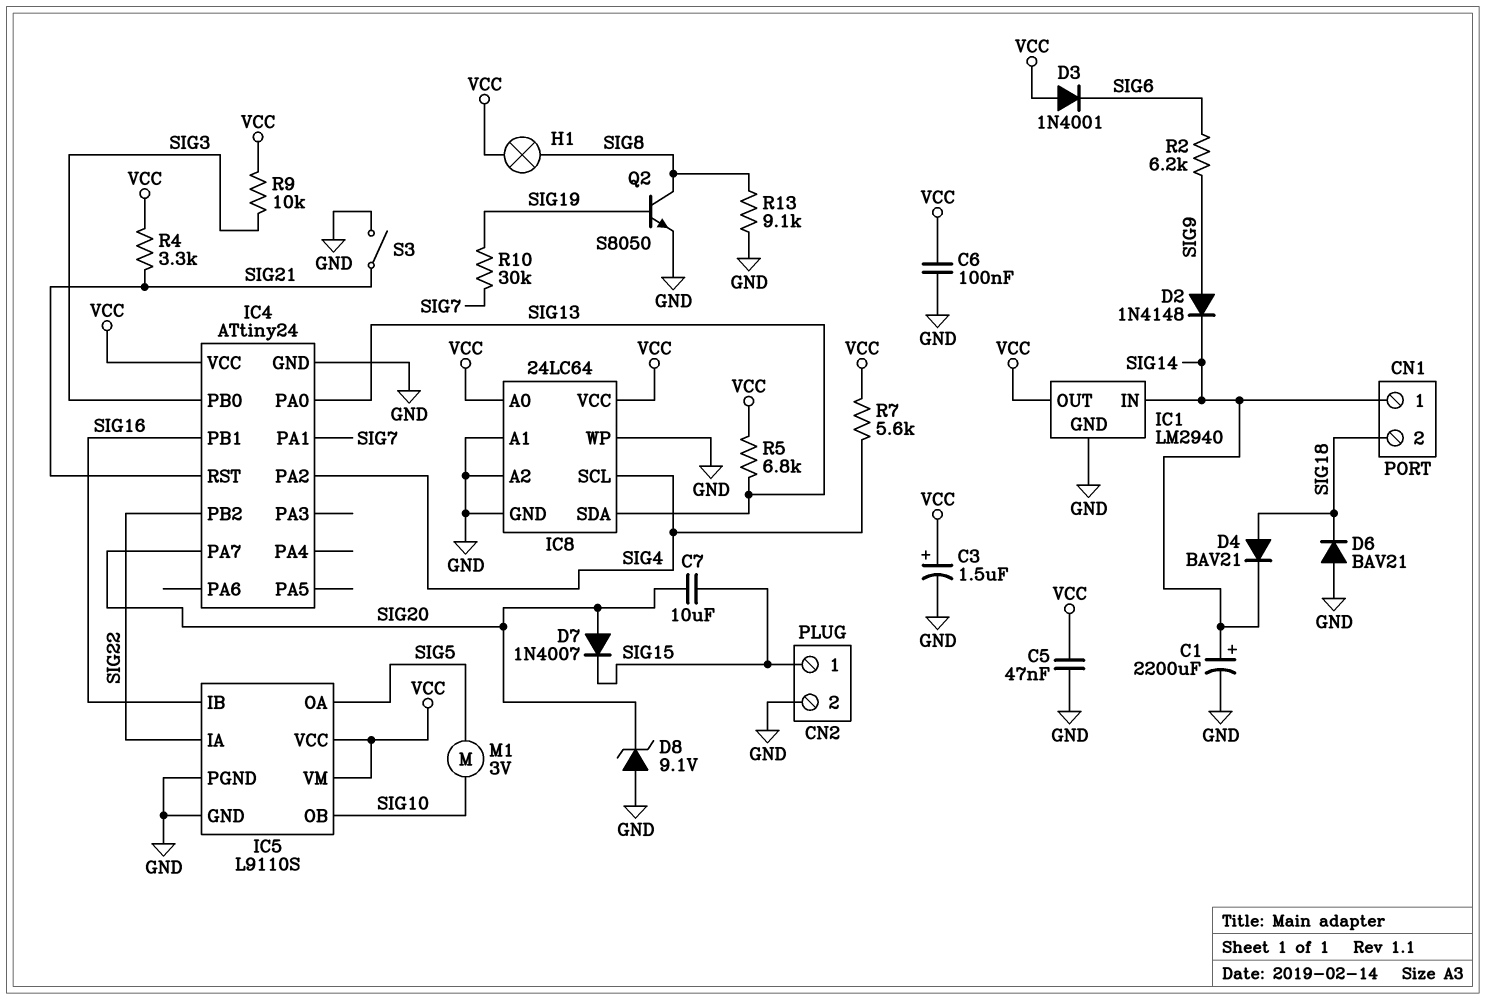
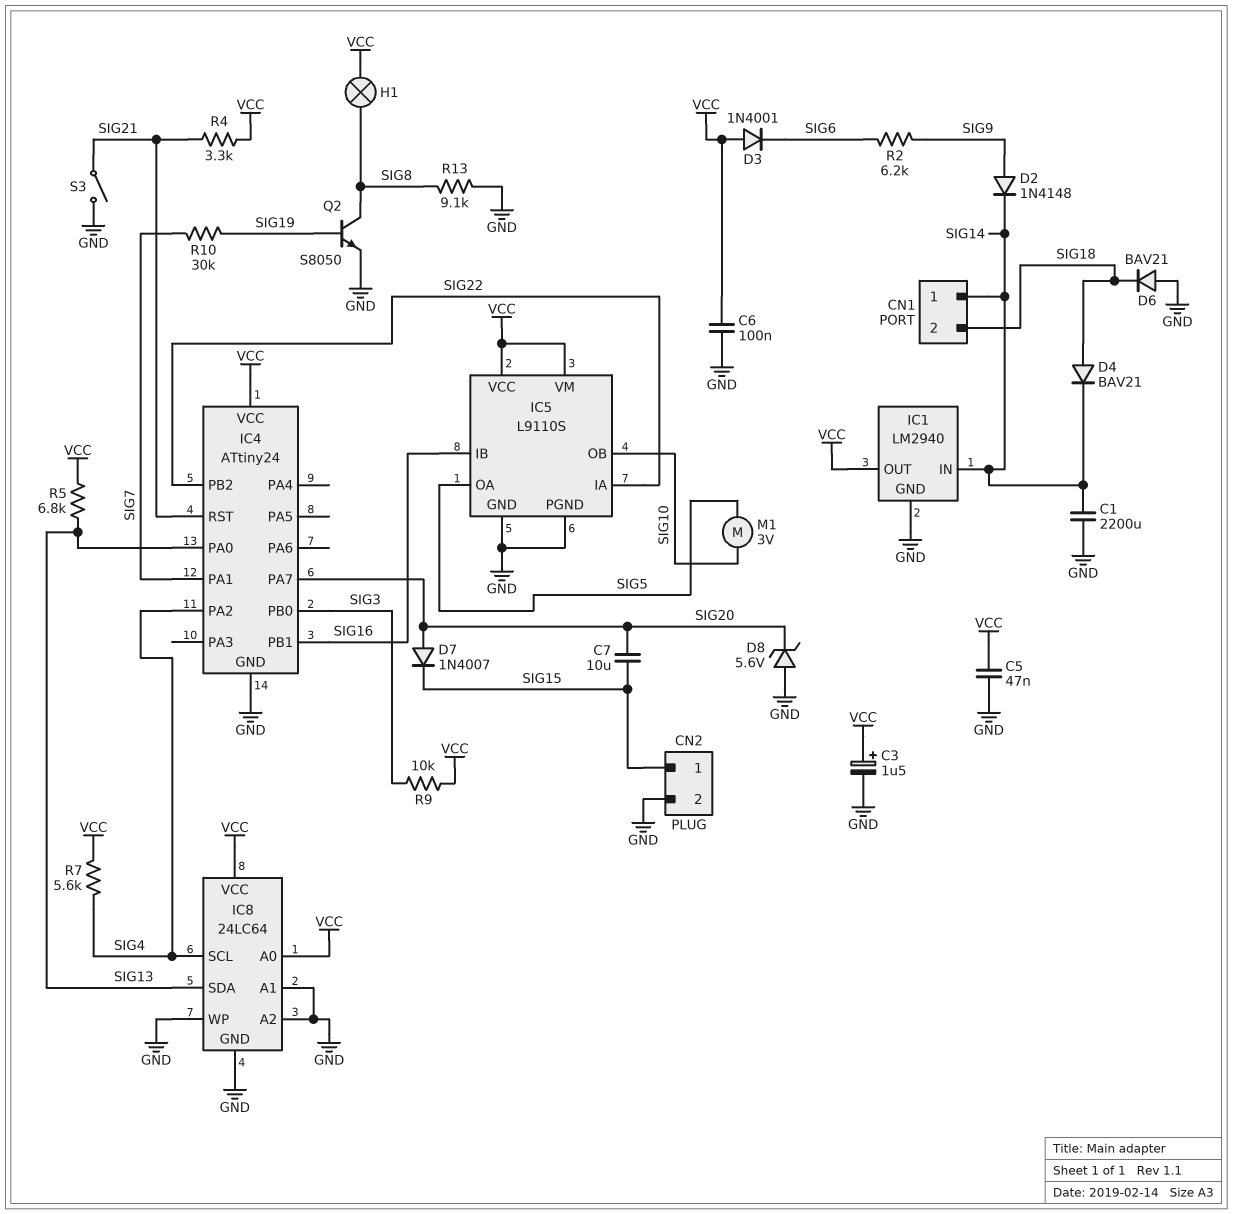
C1: 2200uF (plus SIG14, minus GND) -> 2200uF (GND, SIG14)
D8: zener 9.1V (A GND, K SIG20) -> zener 5.6V (A GND, K SIG20)

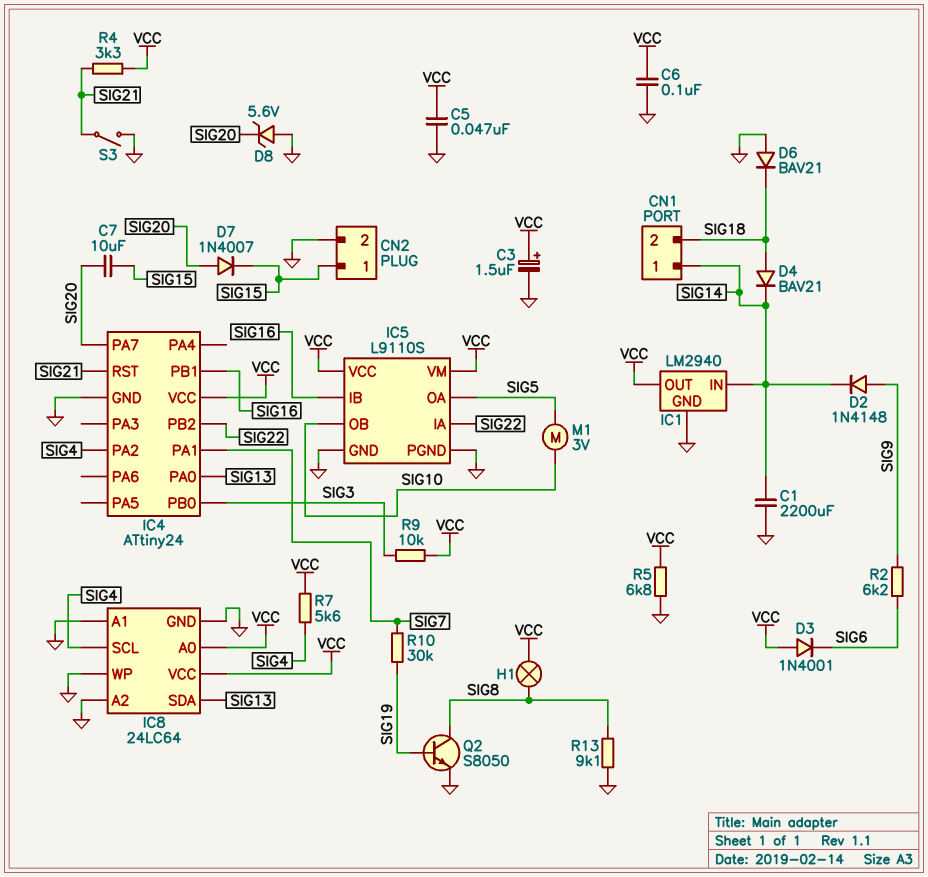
R5: 6.8k (SIG13, VCC) -> 6.8k (GND, VCC)

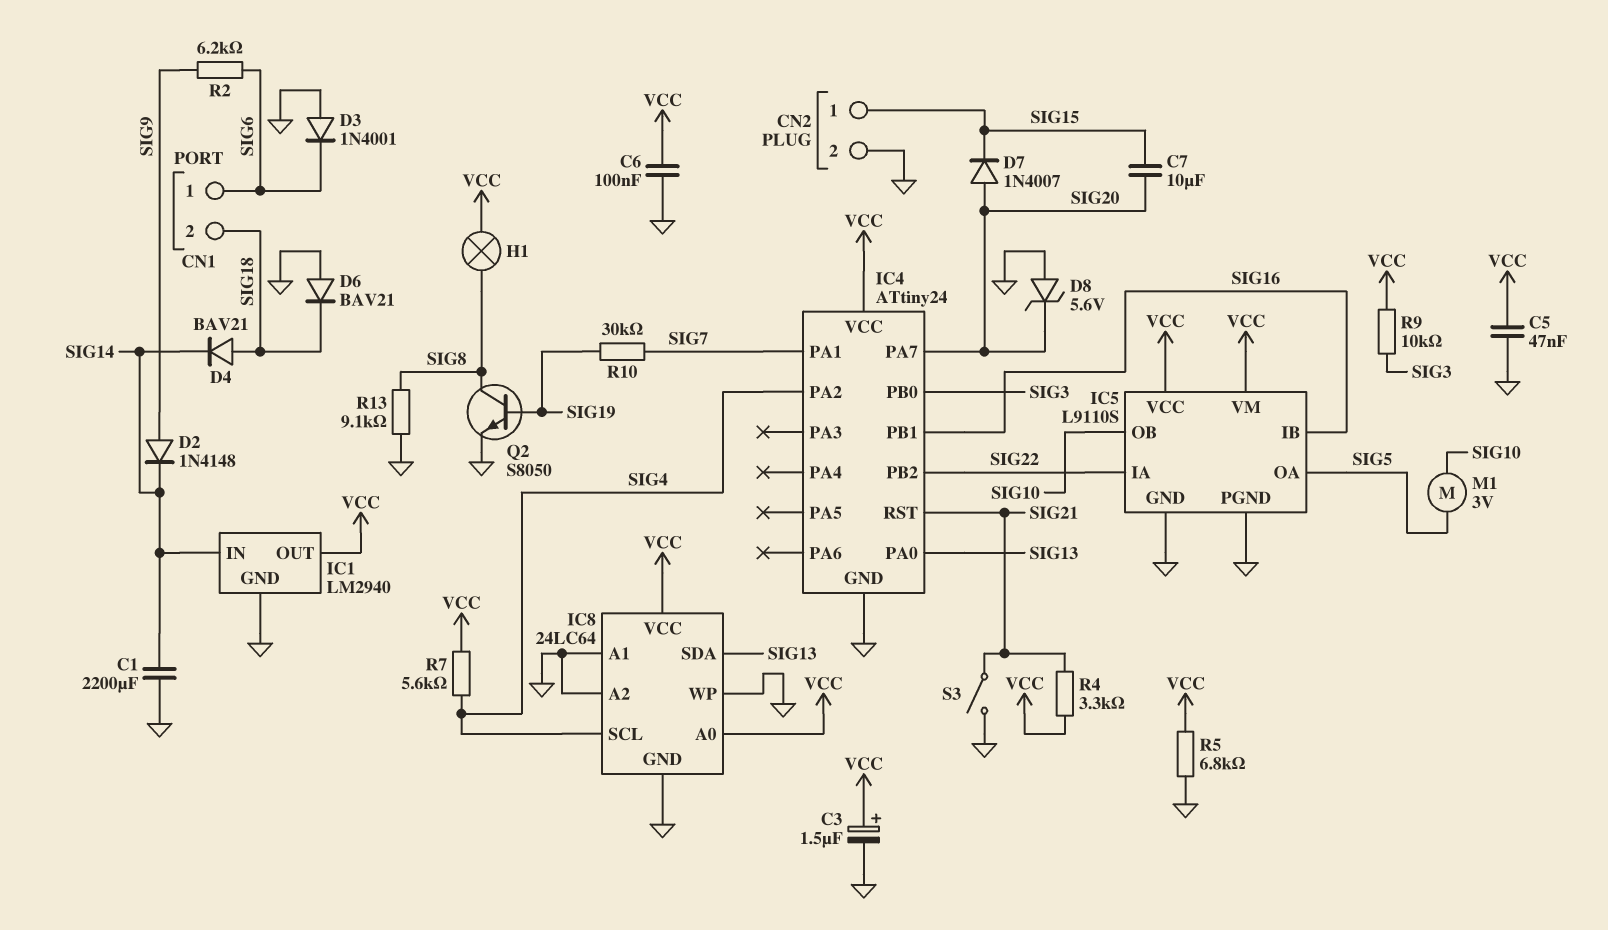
CN1 pin 1: SIG14 -> SIG6
D3: diode 1N4001 (A VCC, K SIG6) -> diode 1N4001 (A GND, K SIG6)

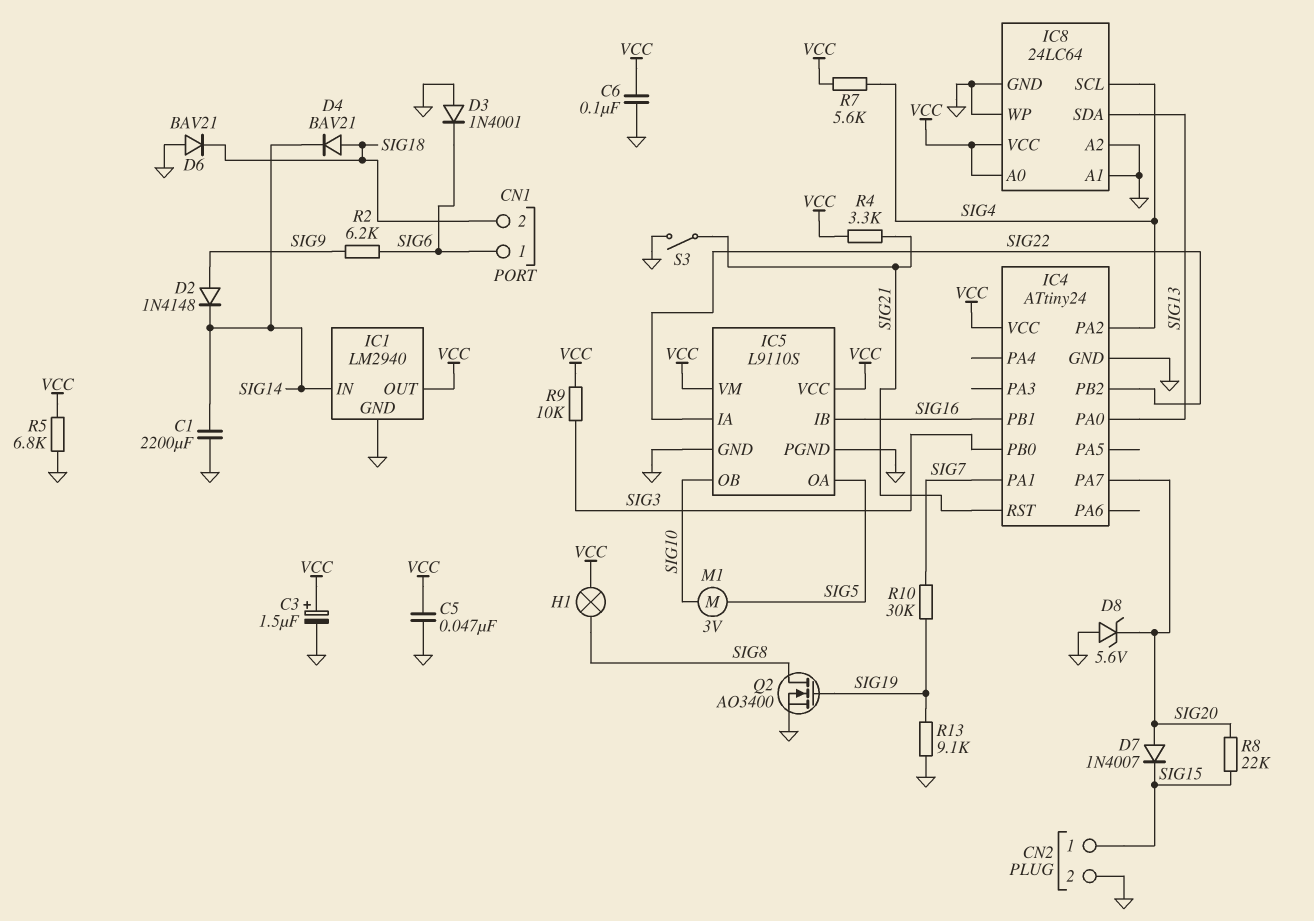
C7: 10uF (SIG15, SIG20) -> none
Q2: NPN S8050 (B SIG19, C SIG8, E GND) -> NMOS AO3400 (G SIG19, D SIG8, S GND)
R8: none -> 22k (SIG15, SIG20)
R13: 9.1k (GND, SIG8) -> 9.1k (GND, SIG19)

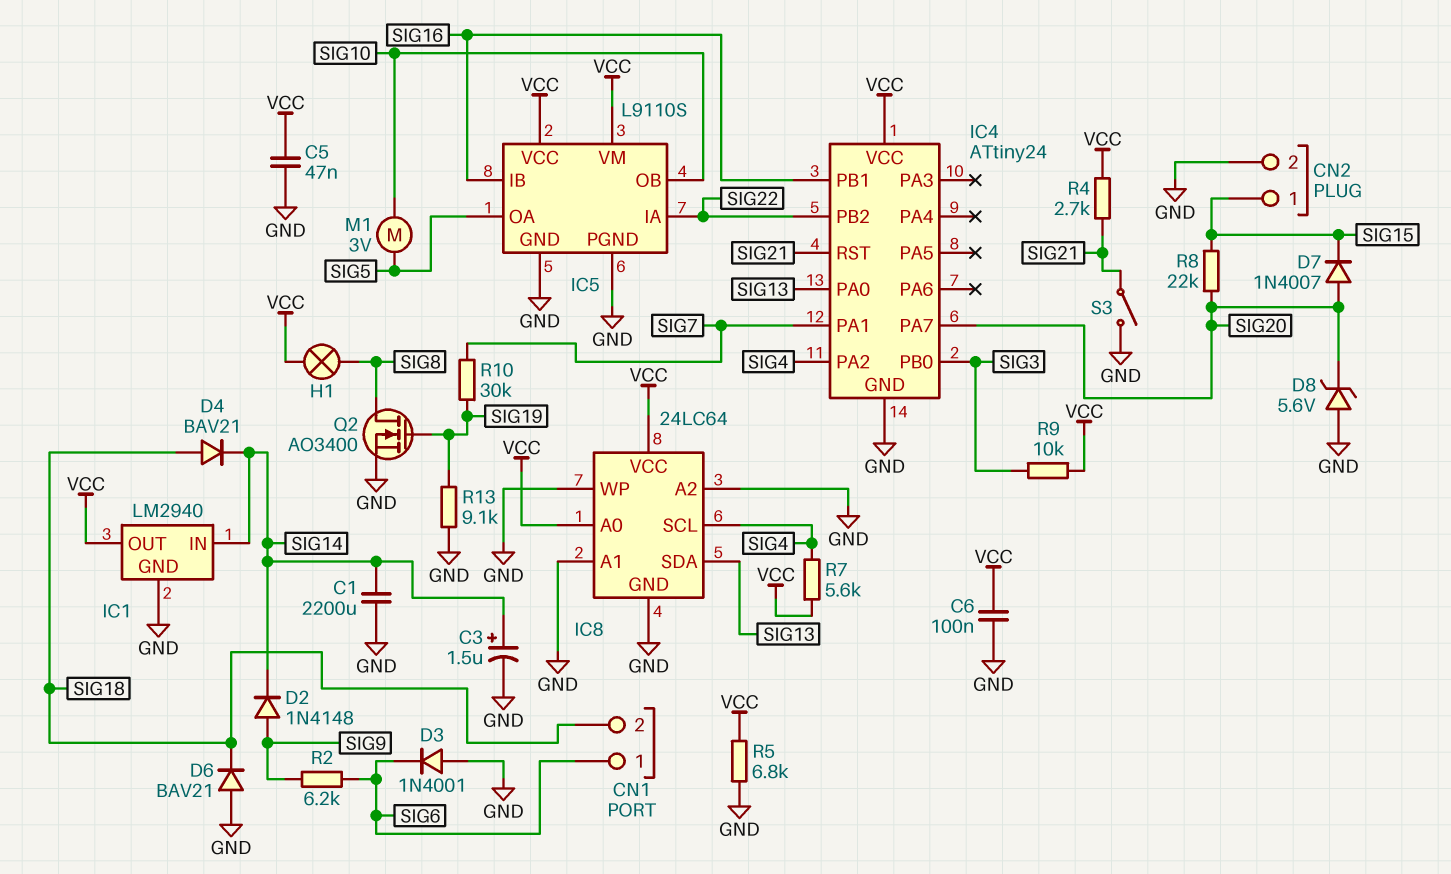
C3: 1.5uF (plus VCC, minus GND) -> 1.5uF (plus SIG14, minus GND)
R4: 3.3k (SIG21, VCC) -> 2.7k (SIG21, VCC)

